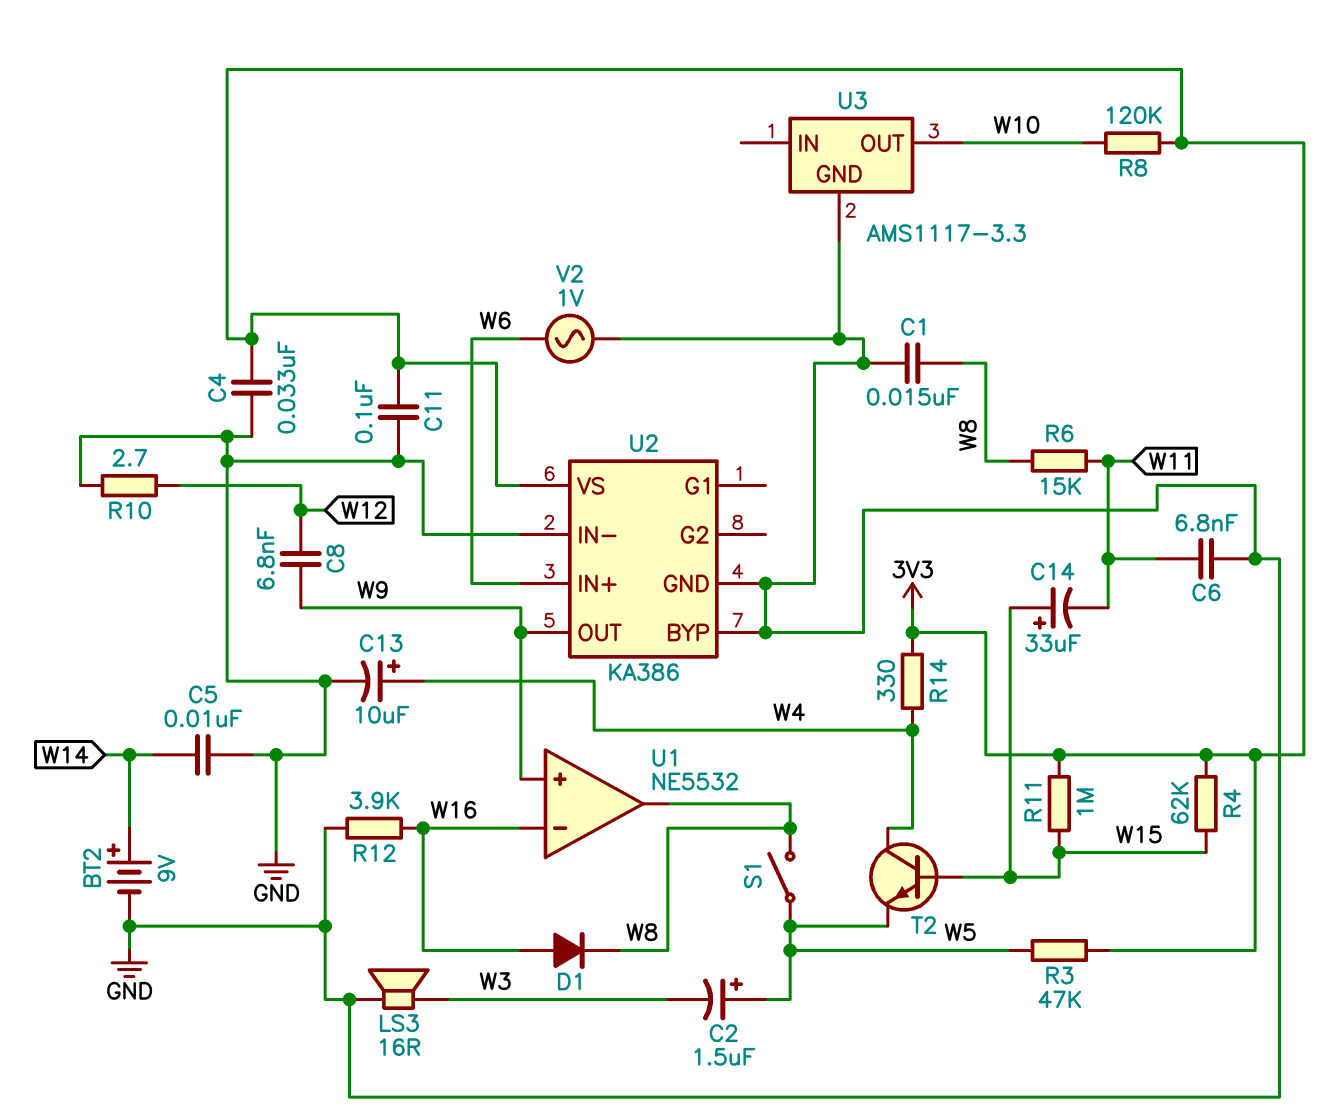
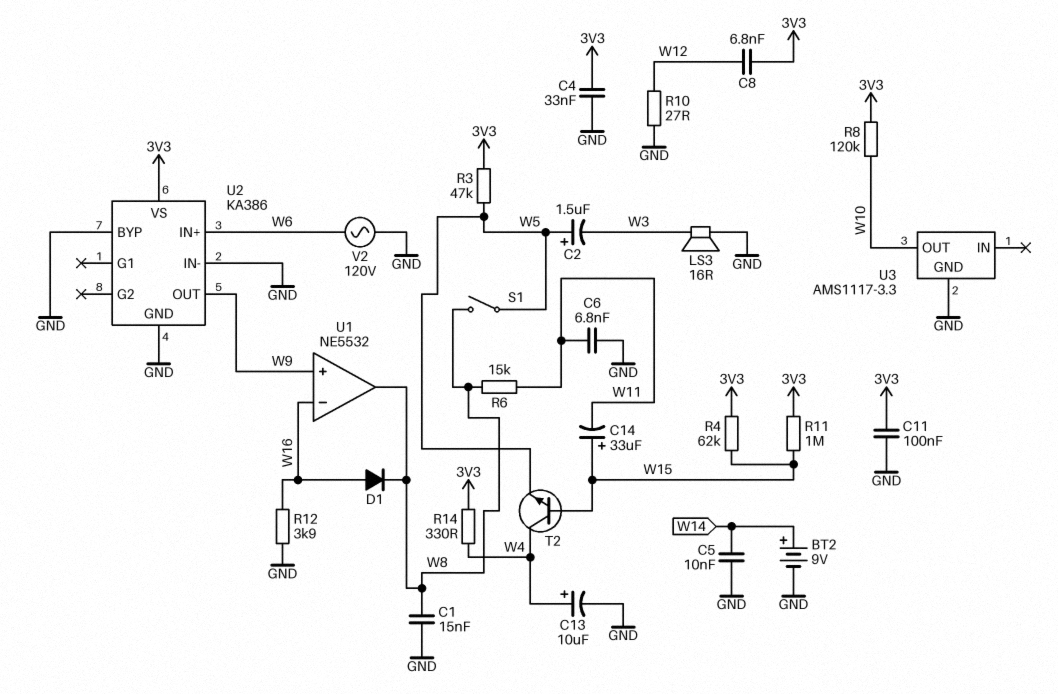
C8: 6.8nF (W9, W12) -> 6.8nF (3V3, W12)
R10: 2.7 (GND, W12) -> 27 (GND, W12)
V2: AC 1V (GND, W6) -> AC 120V (GND, W6)

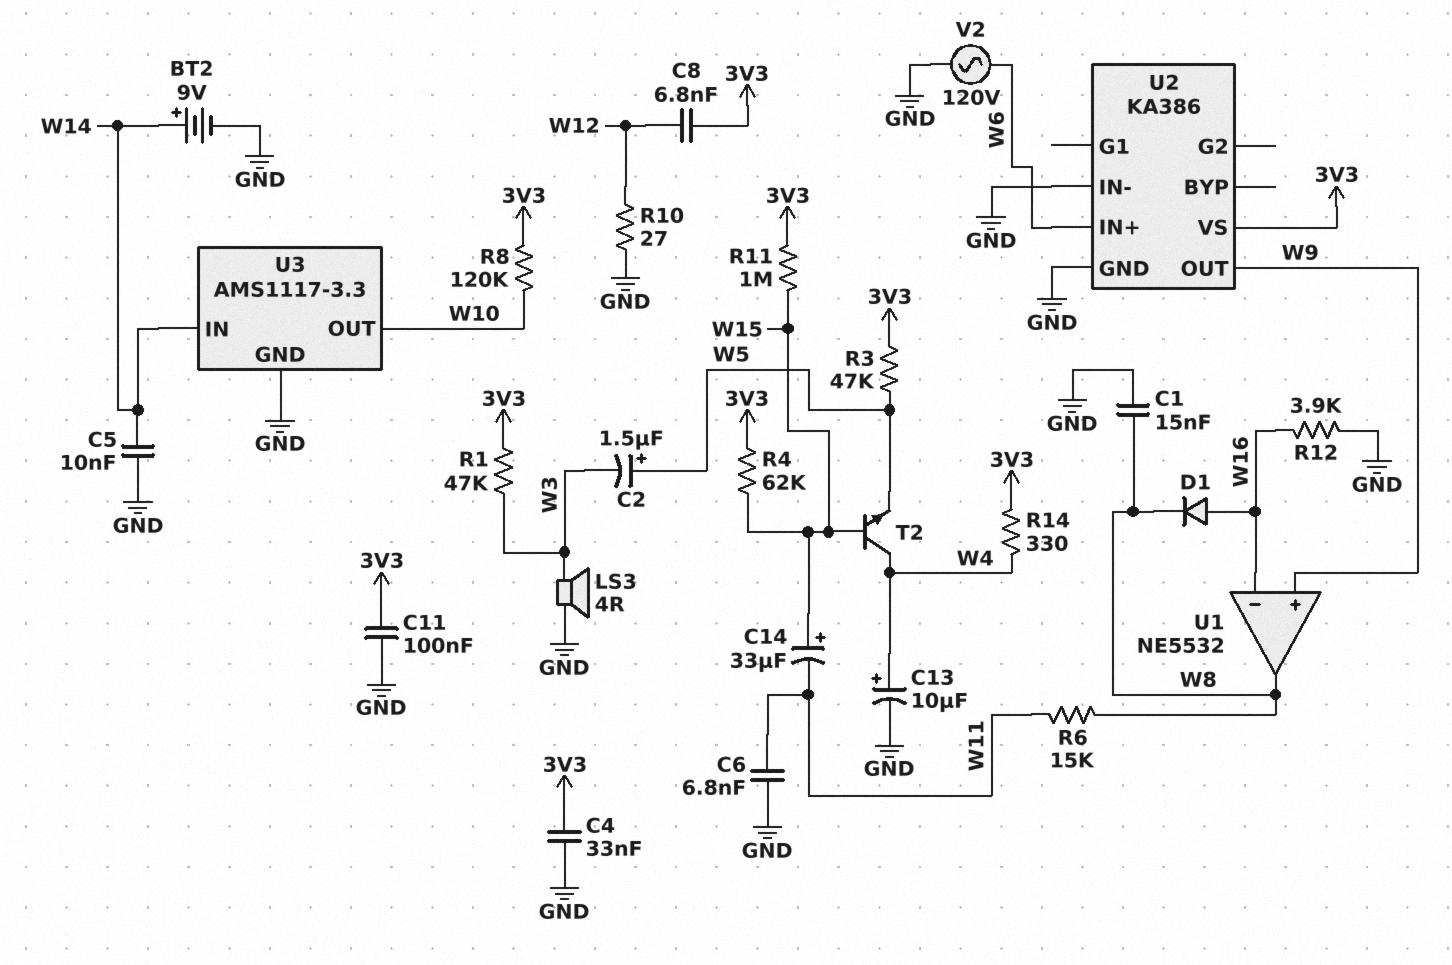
LS3: speaker 16R (GND, W3) -> speaker 4R (GND, W3)
R1: none -> 47k (3V3, W3)
S1: switch (W5, W8) -> none
U2 pin BYP: GND -> none
U3 pin IN: none -> W14

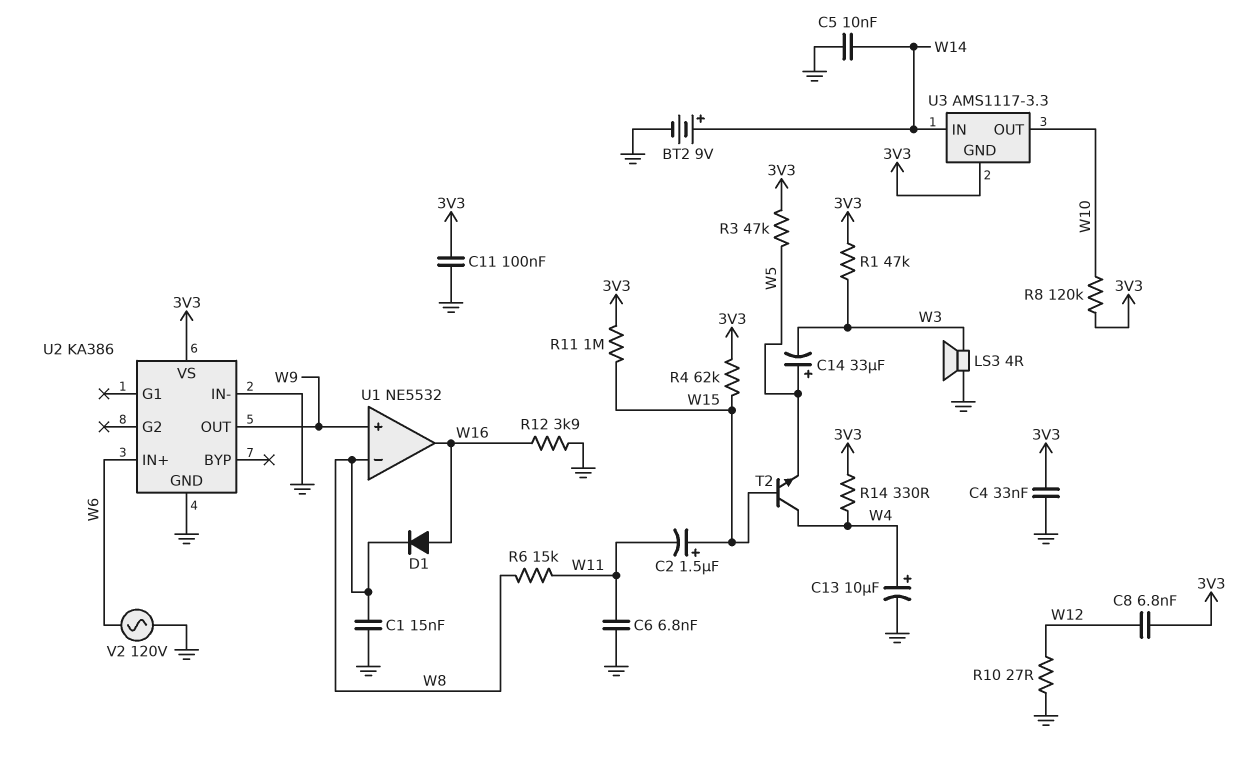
C2: 1.5uF (plus W5, minus W3) -> 1.5uF (plus W15, minus W11)
C14: 33uF (plus W15, minus W11) -> 33uF (plus W5, minus W3)
U1 pin in-: W16 -> W8
U1 pin out: W8 -> W16
U3 pin GND: GND -> 3V3

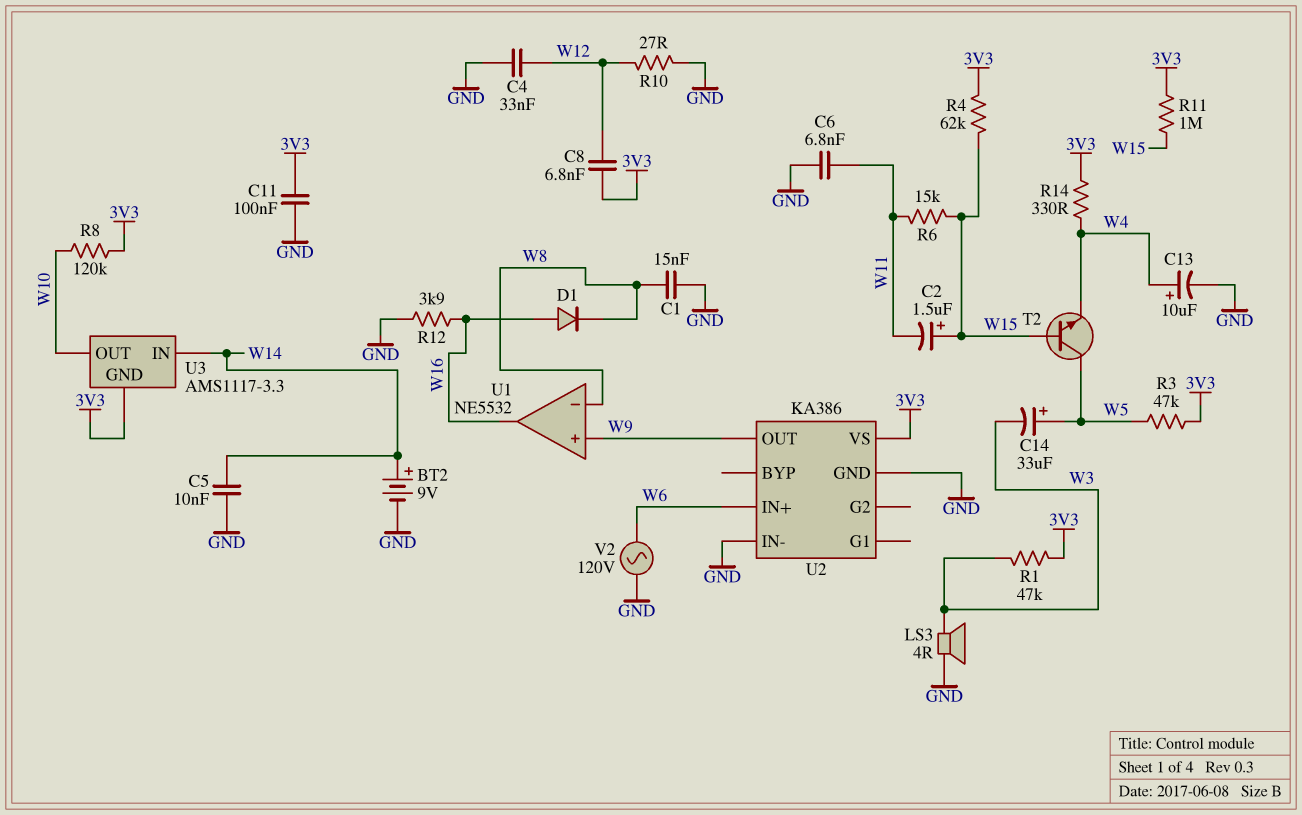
C4: 33nF (3V3, GND) -> 33nF (GND, W12)
R6: 15k (W8, W11) -> 15k (W11, W15)
T2: NPN (B W15, C W4, E W5) -> NPN (B W15, C W5, E W4)

